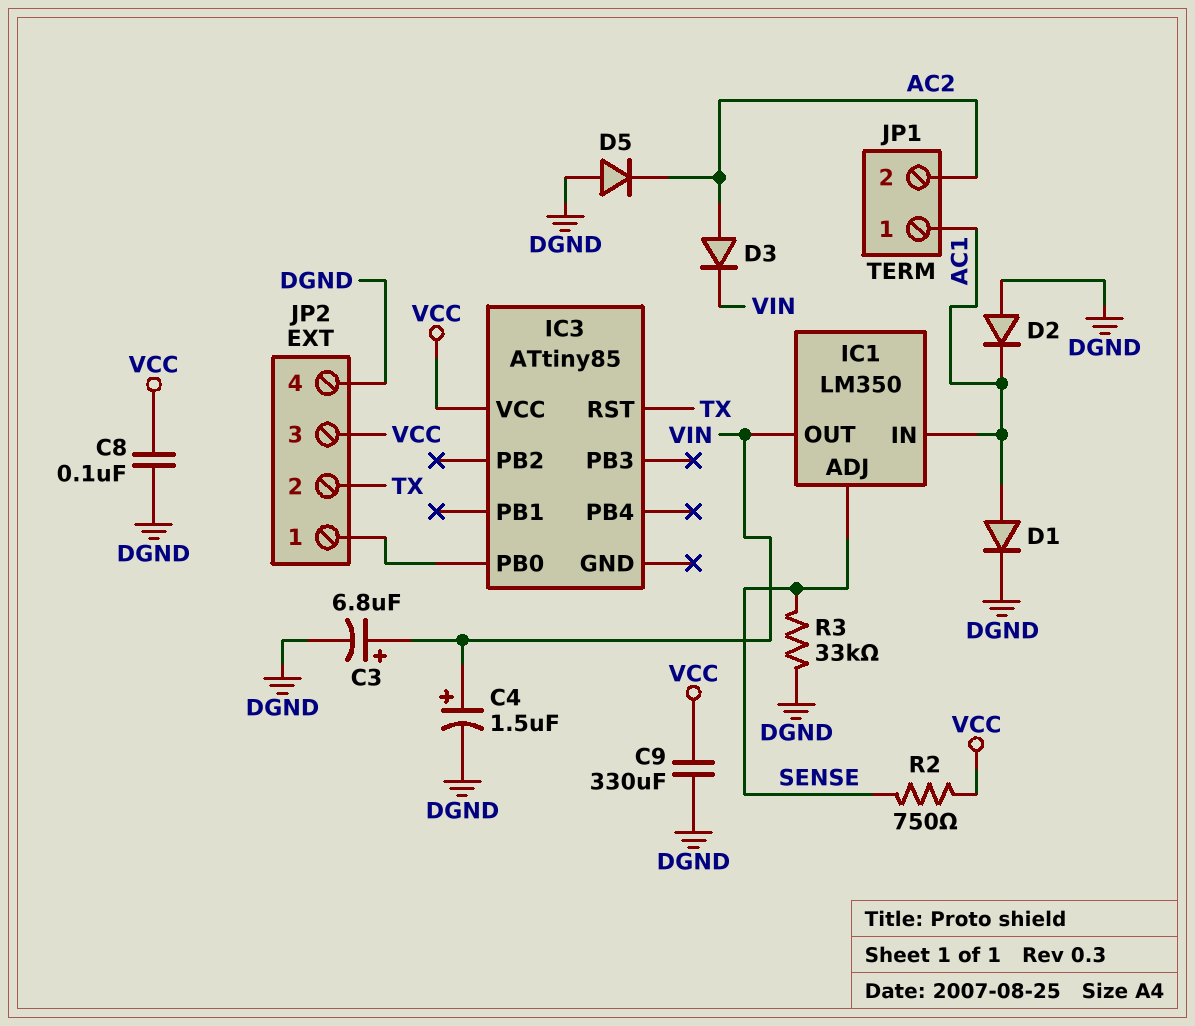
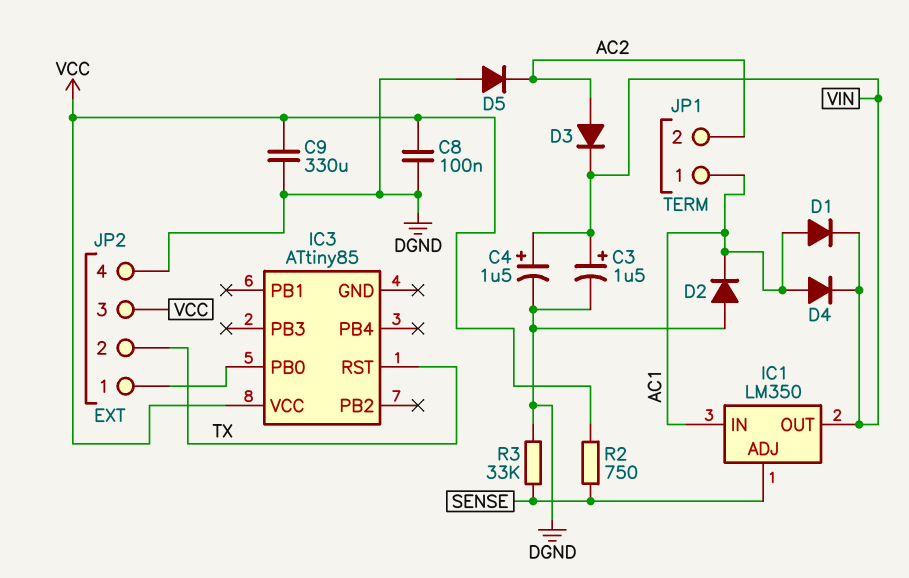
C3: 6.8uF (plus VIN, minus DGND) -> 1.5uF (plus VIN, minus DGND)
D1: diode (A AC1, K DGND) -> diode (A AC1, K VIN)
D4: none -> diode (A AC1, K VIN)

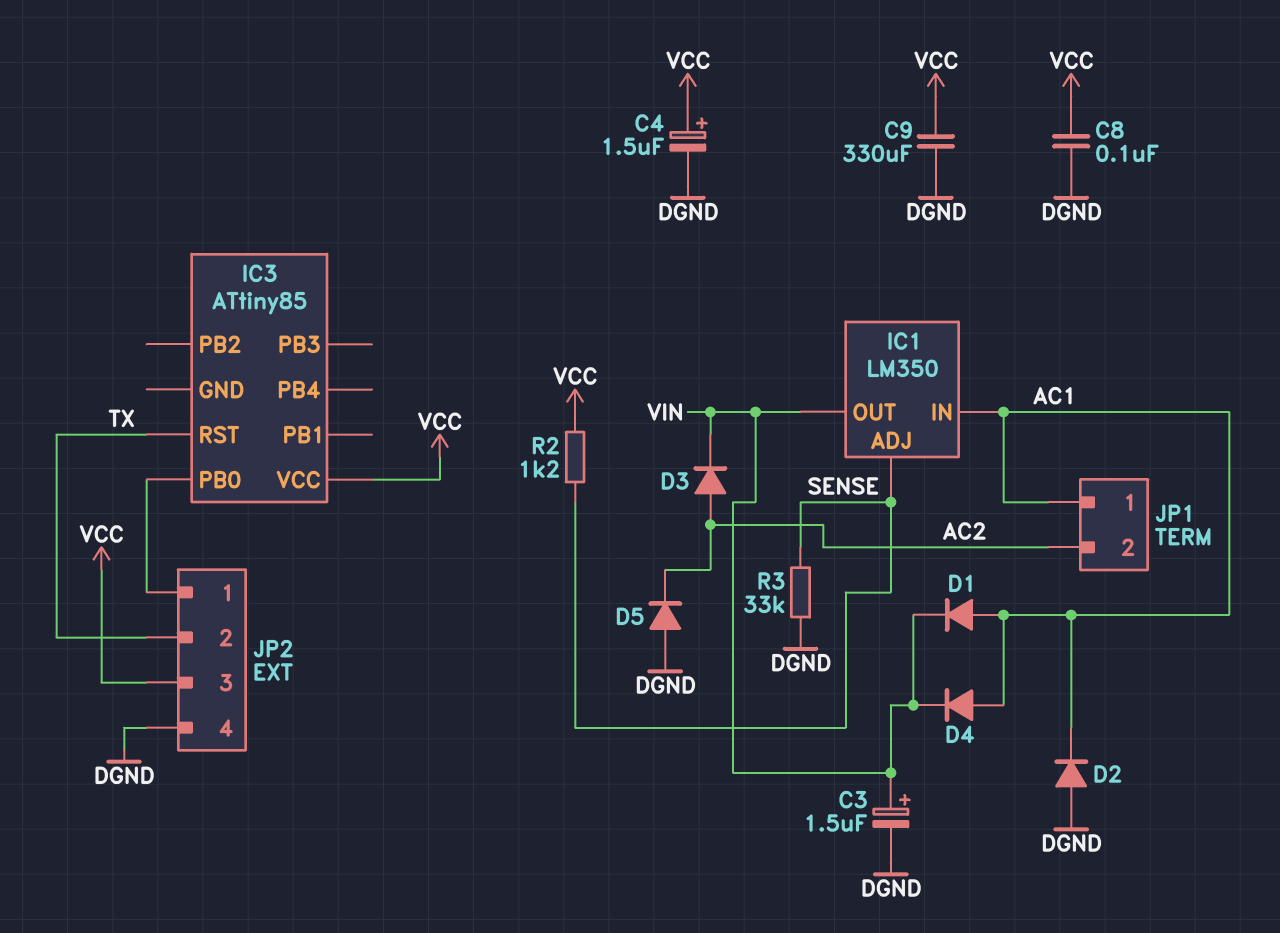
C4: 1.5uF (plus VIN, minus DGND) -> 1.5uF (plus VCC, minus DGND)
R2: 750 (SENSE, VCC) -> 1.2k (SENSE, VCC)

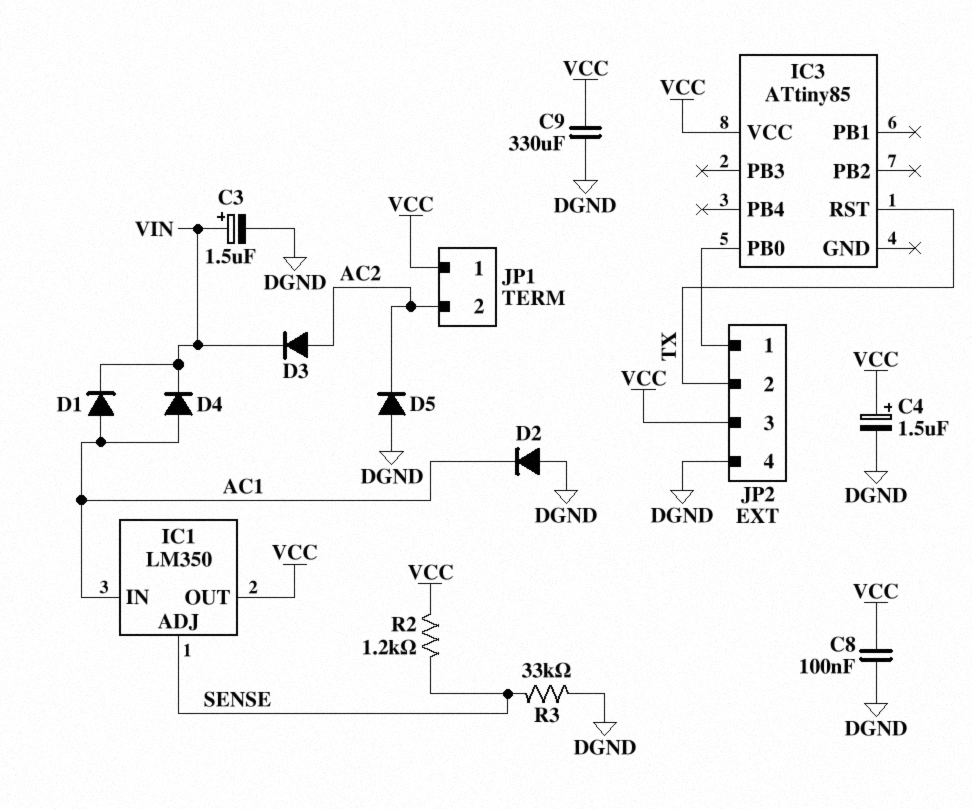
IC1 pin OUT: VIN -> VCC
JP1 pin 1: AC1 -> VCC

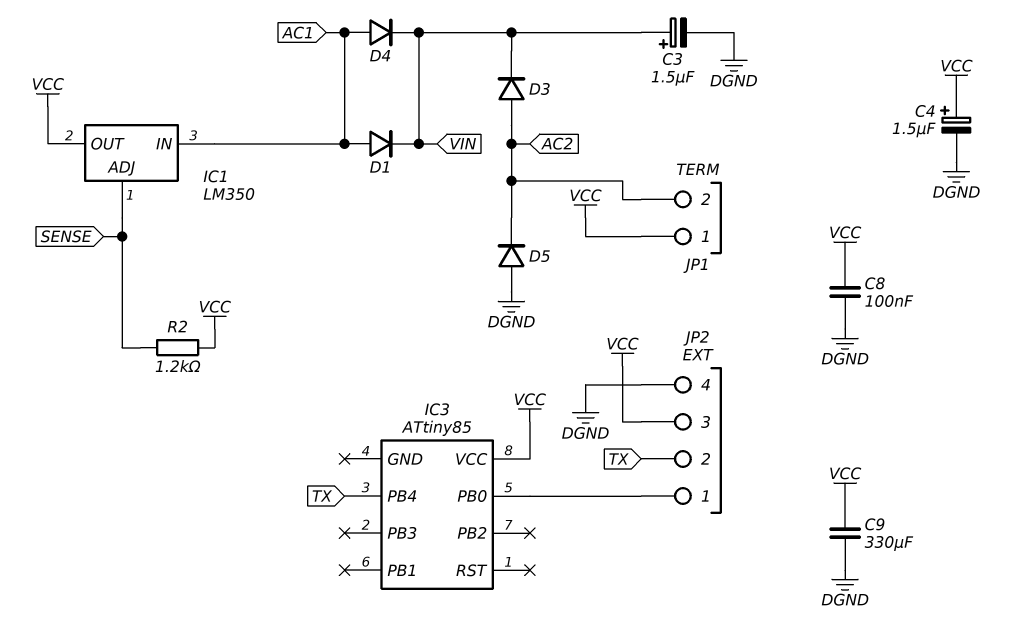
D2: diode (A DGND, K AC1) -> none
IC3 pin PB4: none -> TX
IC3 pin RST: TX -> none
R3: 33k (DGND, SENSE) -> none

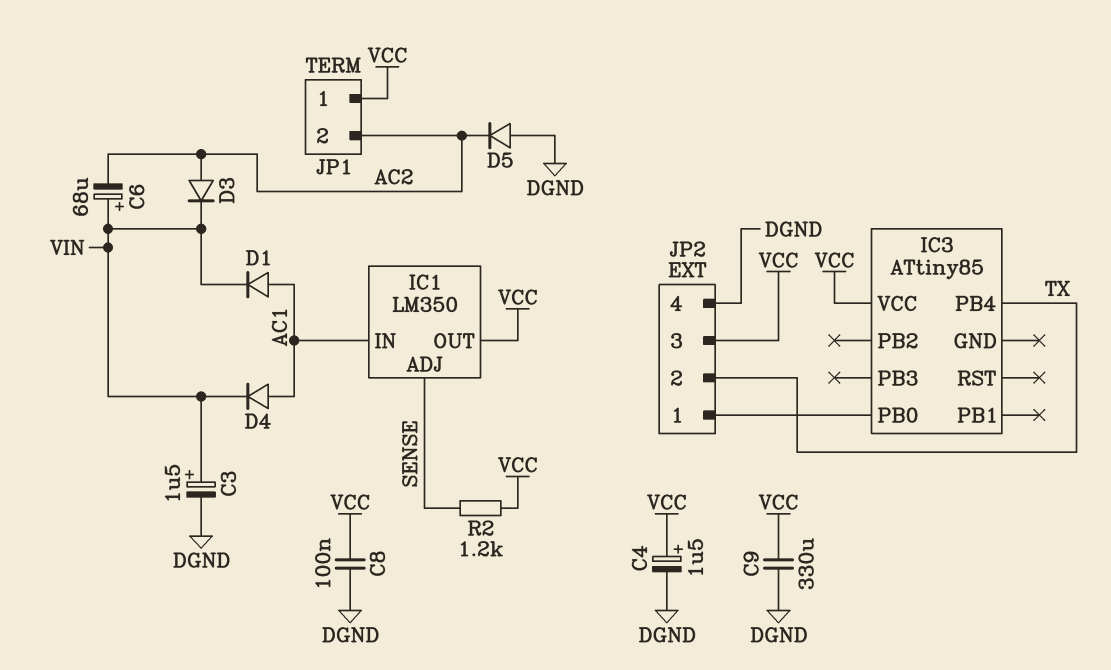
C6: none -> 68uF (plus VIN, minus AC2)

